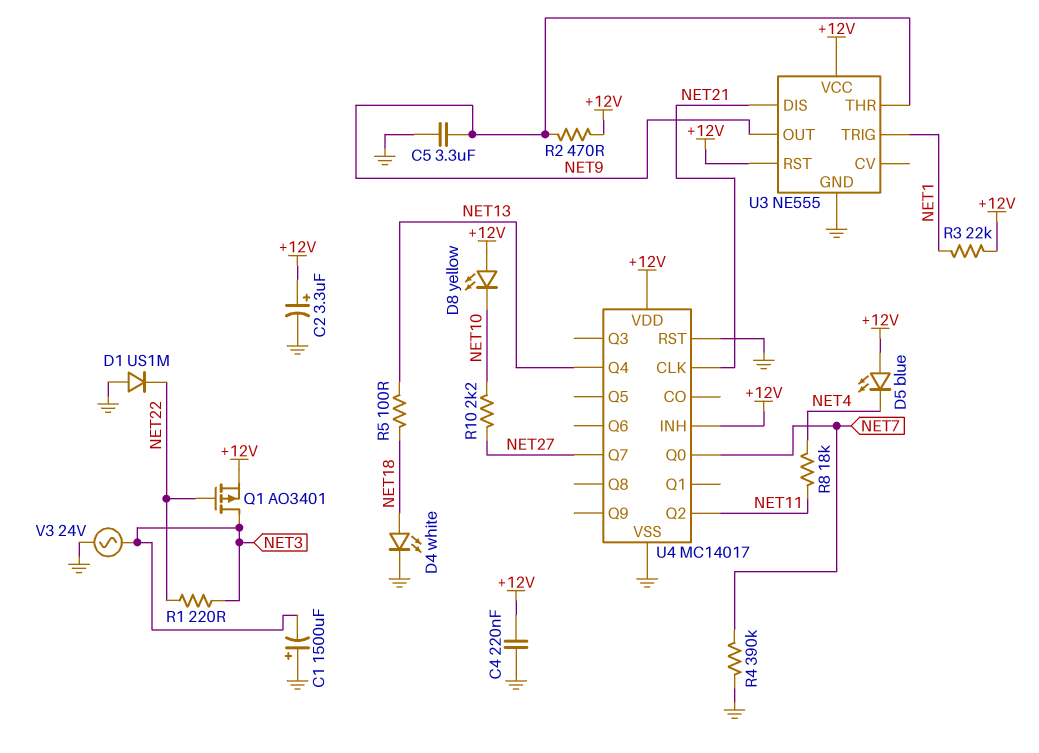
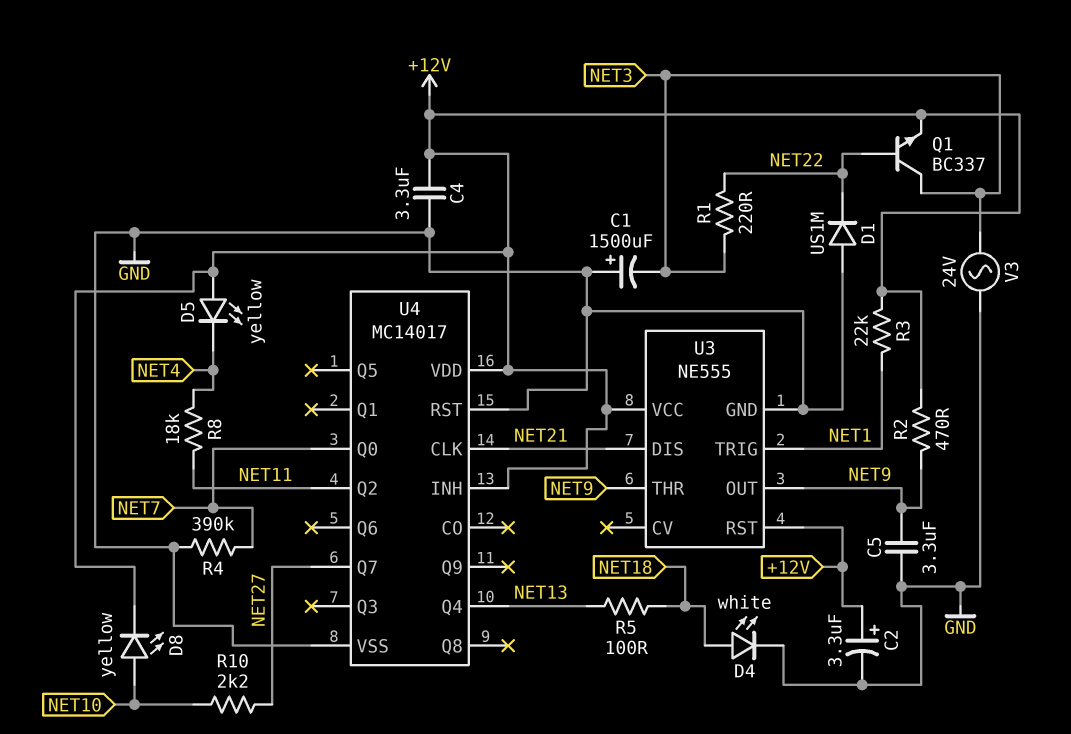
C4: 220nF (+12V, GND) -> 3.3uF (+12V, GND)
D5: LED blue (A +12V, K NET4) -> LED yellow (A +12V, K NET4)
D8: LED yellow (A +12V, K NET10) -> LED yellow (A NET10, K +12V)
Q1: PMOS AO3401 (G NET22, D NET3, S +12V) -> NPN BC337 (B NET22, C NET3, E +12V)

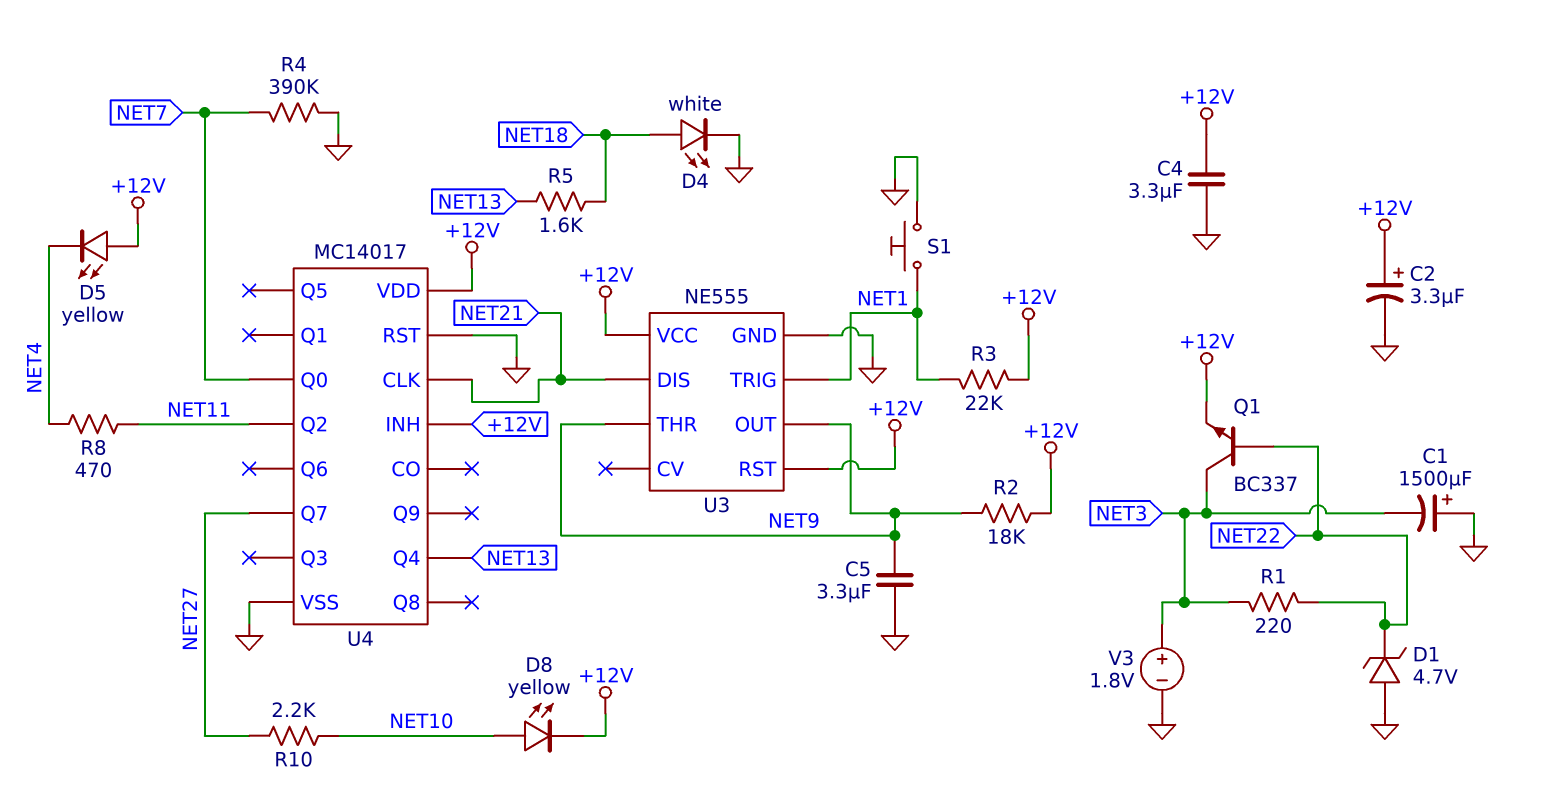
D1: diode US1M (A GND, K NET22) -> zener 4.7V (A GND, K NET22)
R2: 470 (+12V, NET9) -> 18k (+12V, NET9)
R5: 100 (NET13, NET18) -> 1.6k (NET13, NET18)
R8: 18k (NET4, NET11) -> 470 (NET4, NET11)
S1: none -> button (GND, NET1)
V3: AC 24V (GND, NET3) -> 1.8V (plus NET3, minus GND)

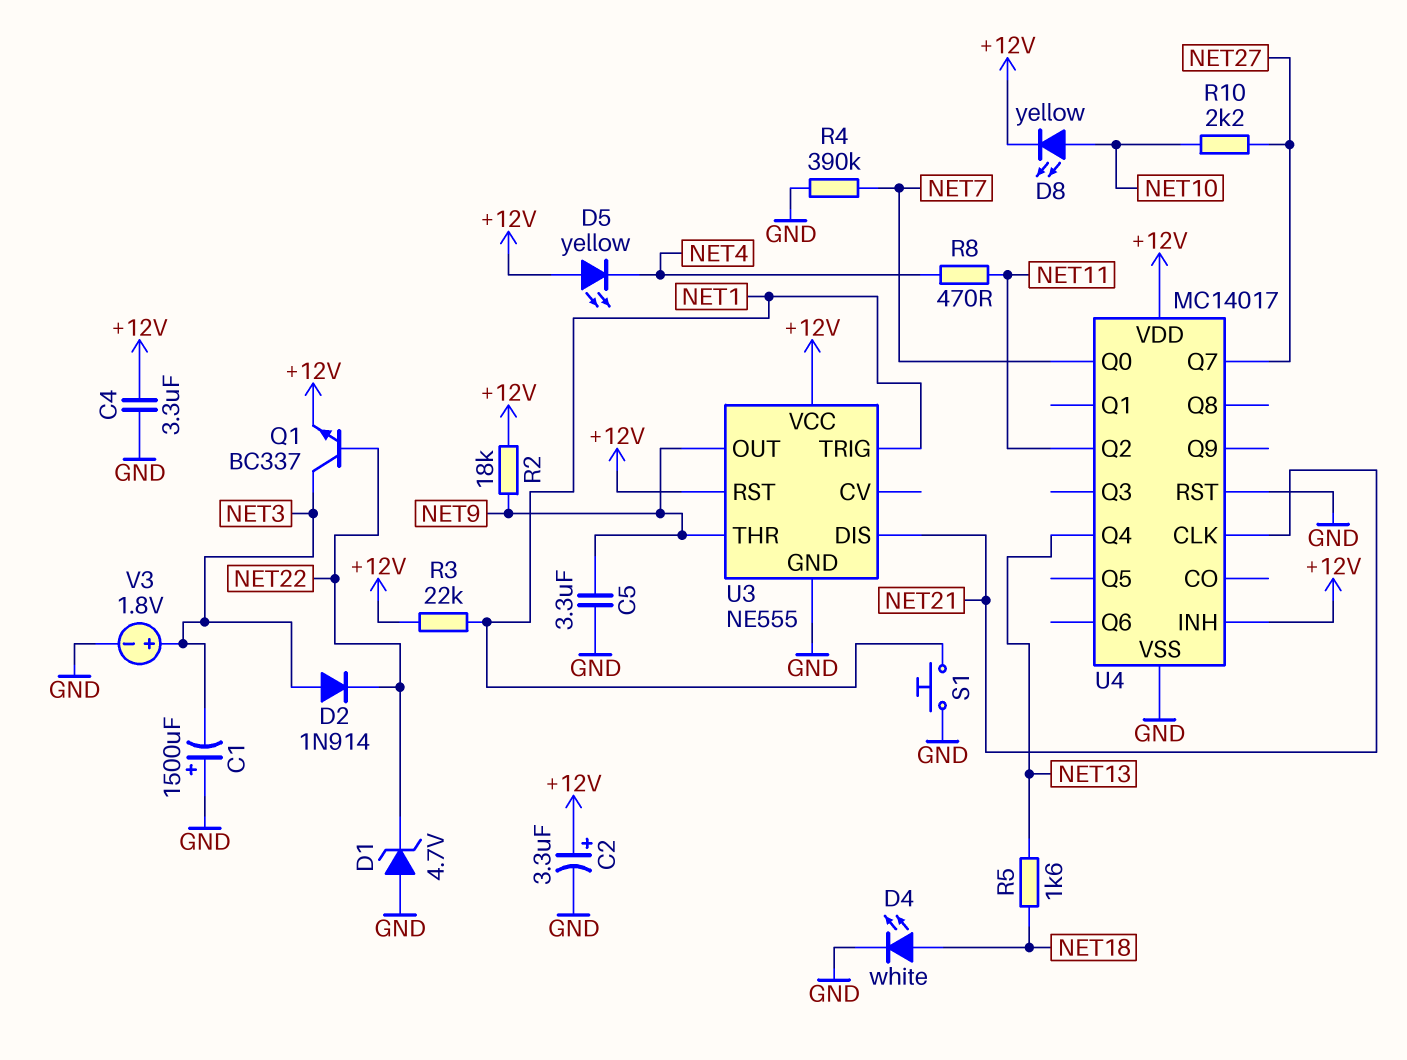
D2: none -> diode 1N914 (A NET3, K NET22)
R1: 220 (NET3, NET22) -> none

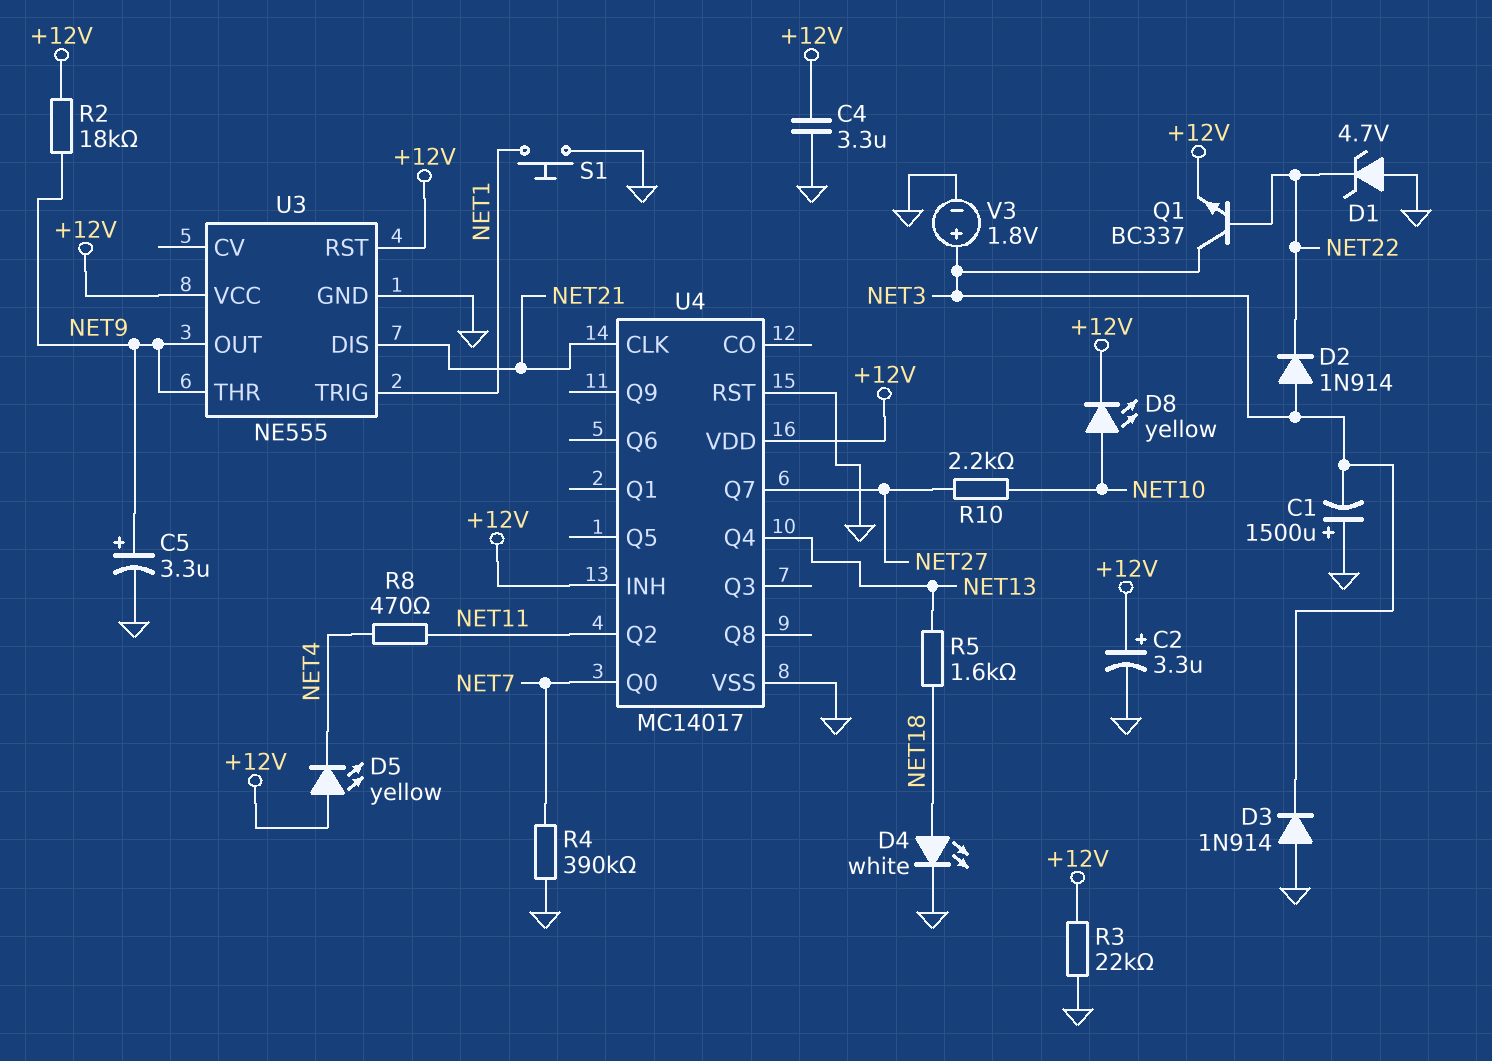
C5: 3.3uF (GND, NET9) -> 3.3uF (plus NET9, minus GND)
D3: none -> diode 1N914 (A GND, K NET3)
R3: 22k (+12V, NET1) -> 22k (+12V, GND)

